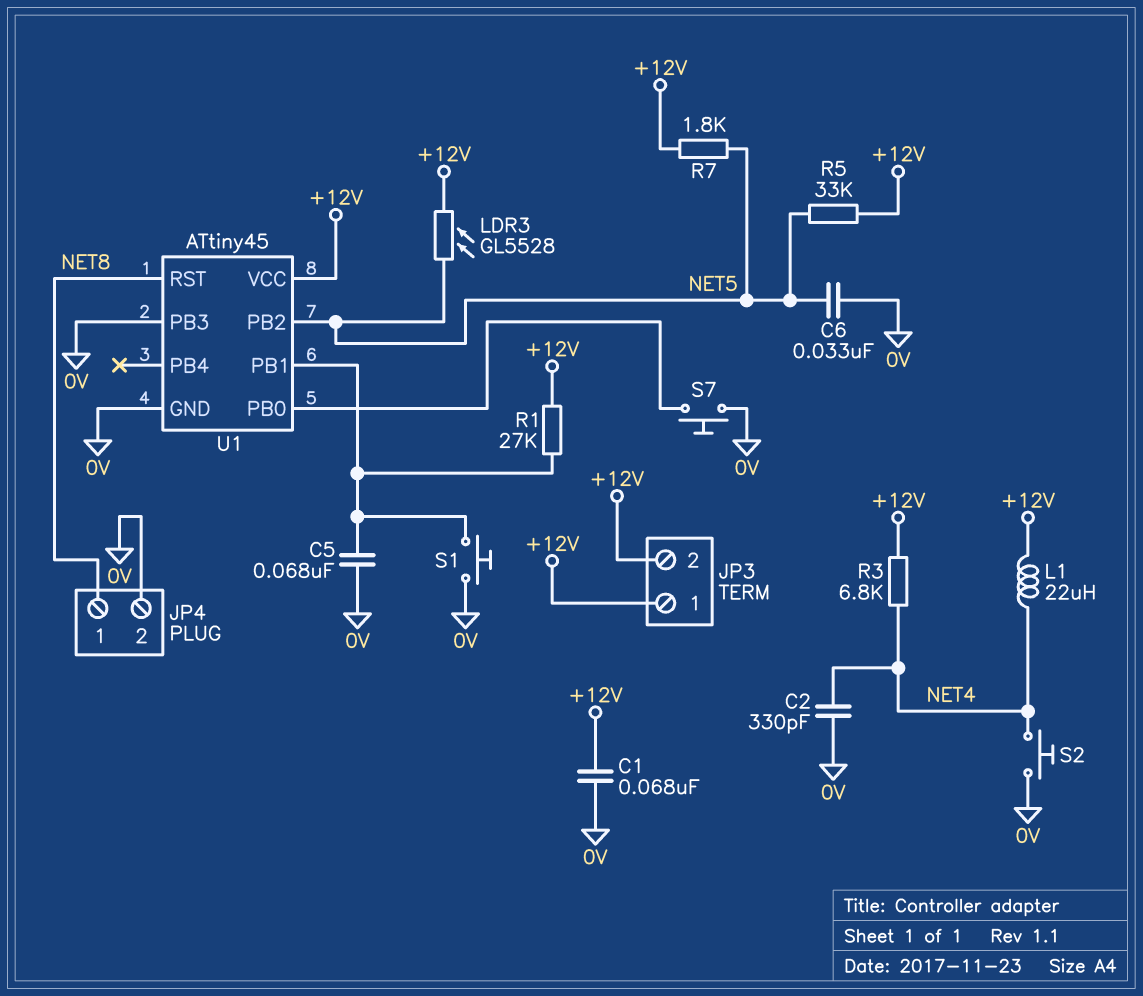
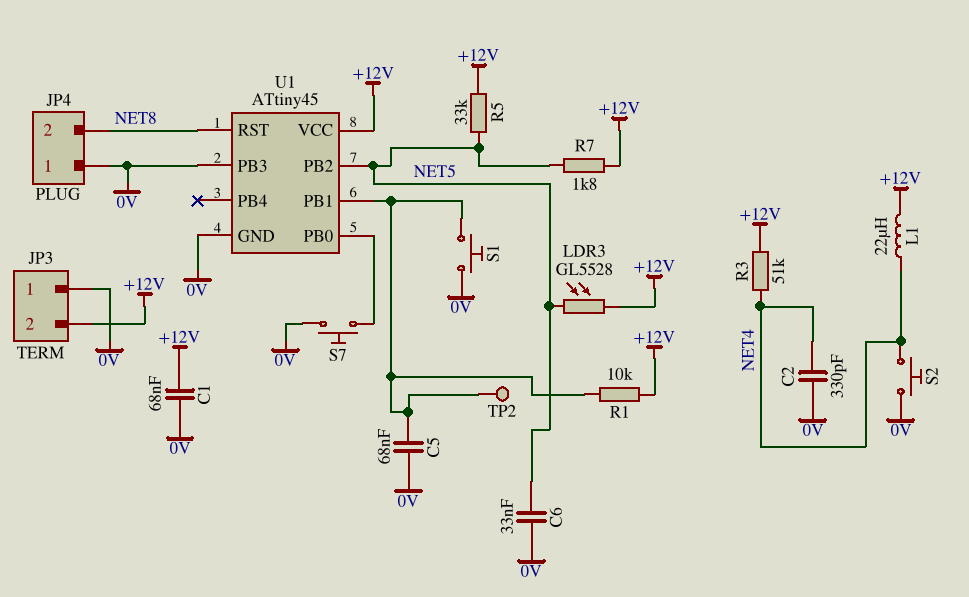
JP3 pin 1: +12V -> 0V
JP4 pin 1: NET8 -> 0V
JP4 pin 2: 0V -> NET8
R1: 27k (+12V, U1/PB1) -> 10k (+12V, U1/PB1)
R3: 6.8k (+12V, NET4) -> 51k (+12V, NET4)
TP2: none -> test point (U1/PB1)

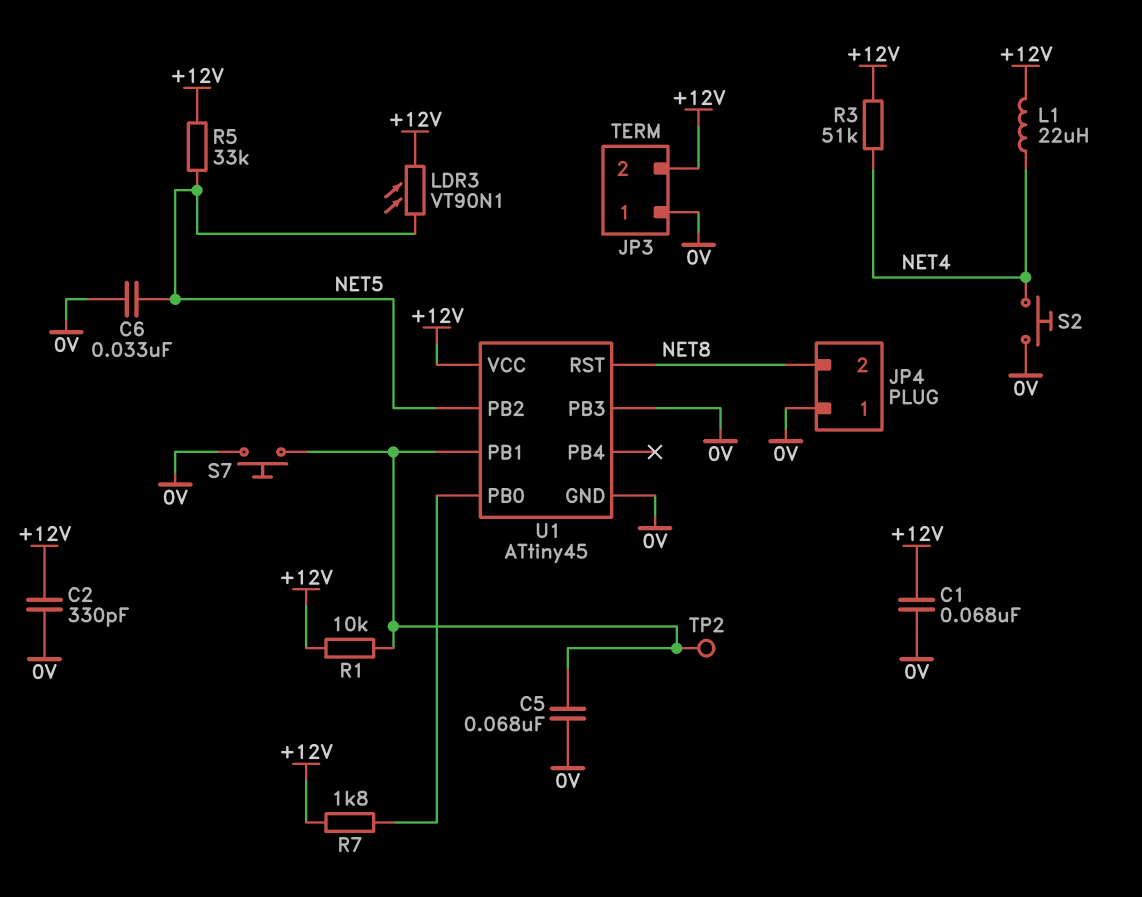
C2: 330pF (0V, NET4) -> 330pF (+12V, 0V)
LDR3: GL5528 (+12V, NET5) -> VT90N1 (+12V, NET5)
R7: 1.8k (+12V, NET5) -> 1.8k (+12V, U1/PB0)
S1: button (0V, U1/PB1) -> none
S7: button (0V, U1/PB0) -> button (0V, U1/PB1)

